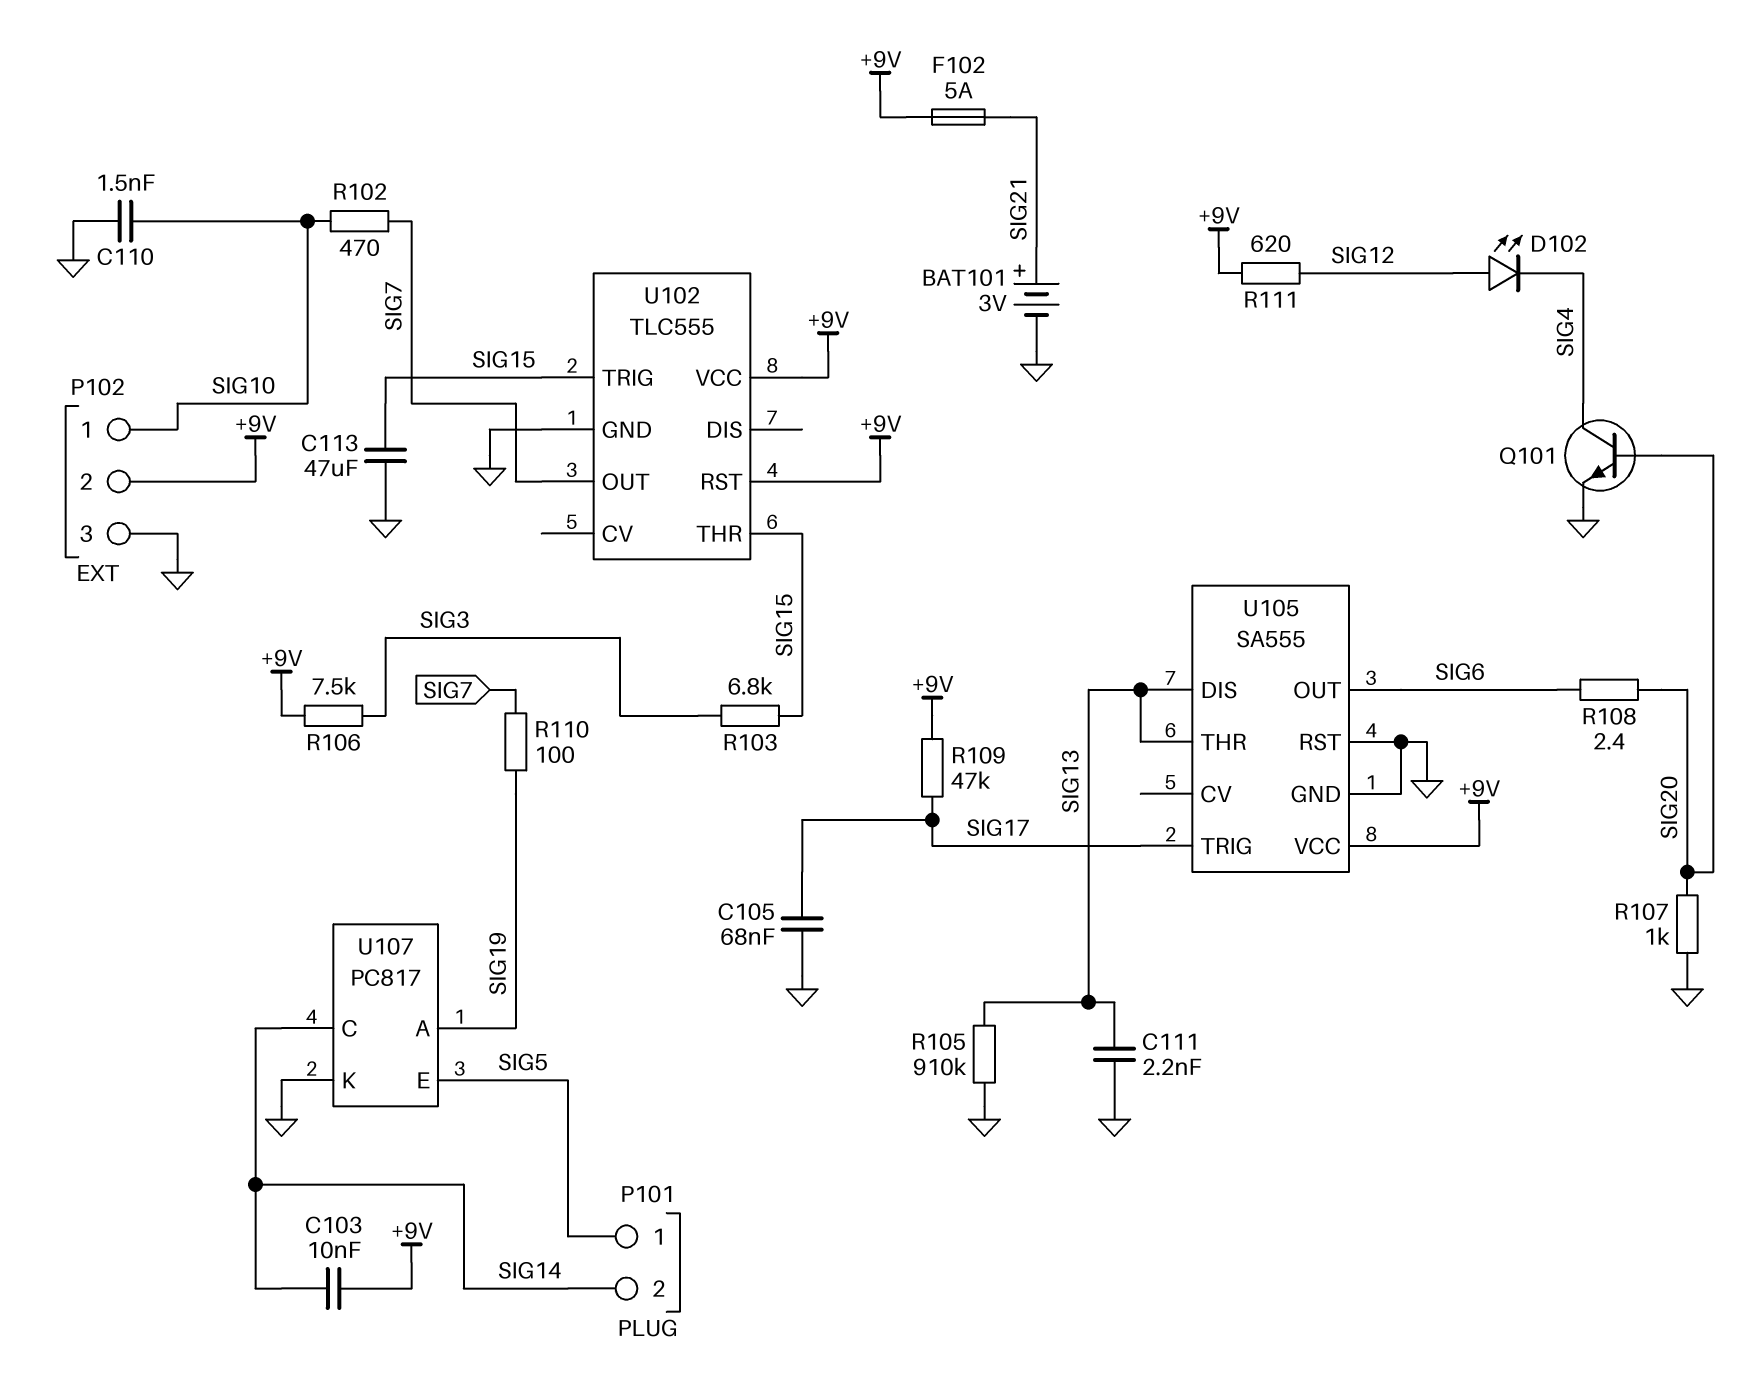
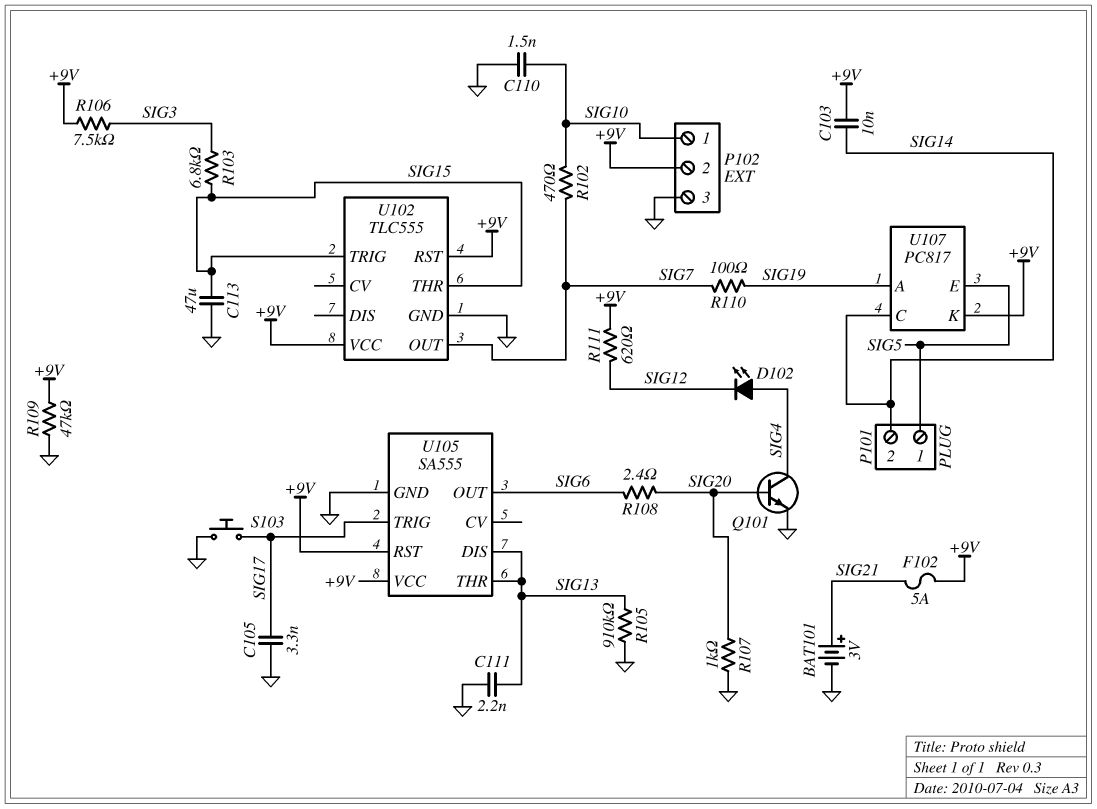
C105: 68nF (GND, SIG17) -> 3.3nF (GND, SIG17)
D102: LED (A SIG12, K SIG4) -> LED (A SIG4, K SIG12)
R109: 47k (+9V, SIG17) -> 47k (+9V, GND)
S103: none -> button (GND, SIG17)
U105 pin RST: GND -> +9V
U107 pin K: GND -> +9V

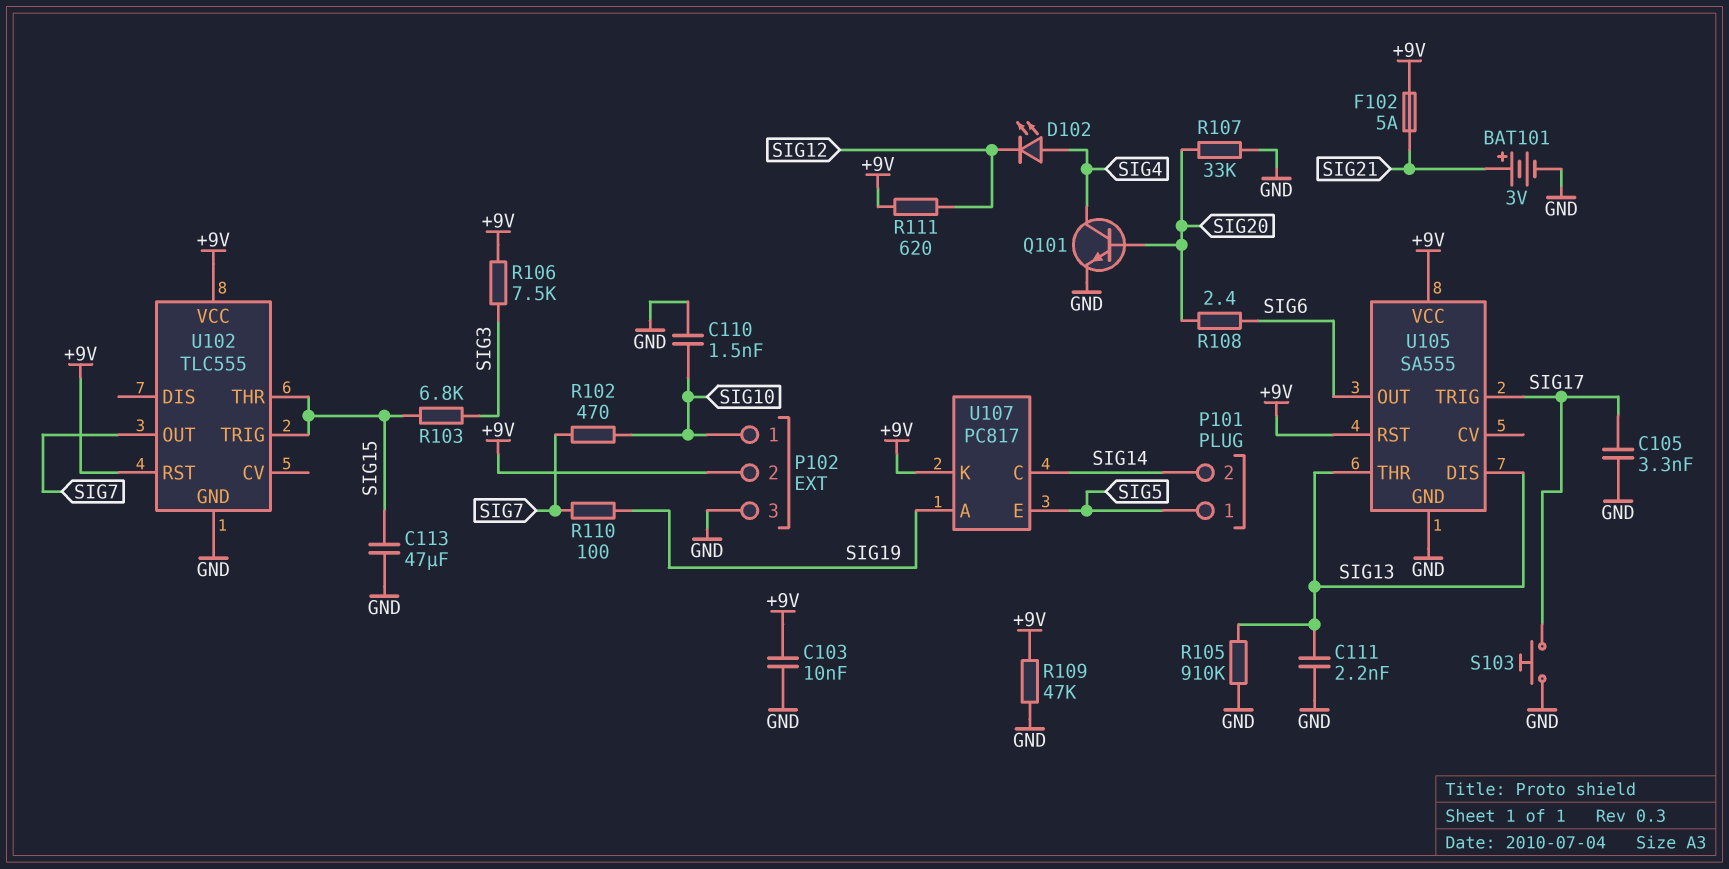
C103: 10nF (+9V, SIG14) -> 10nF (+9V, GND)
R107: 1k (GND, SIG20) -> 33k (GND, SIG20)

